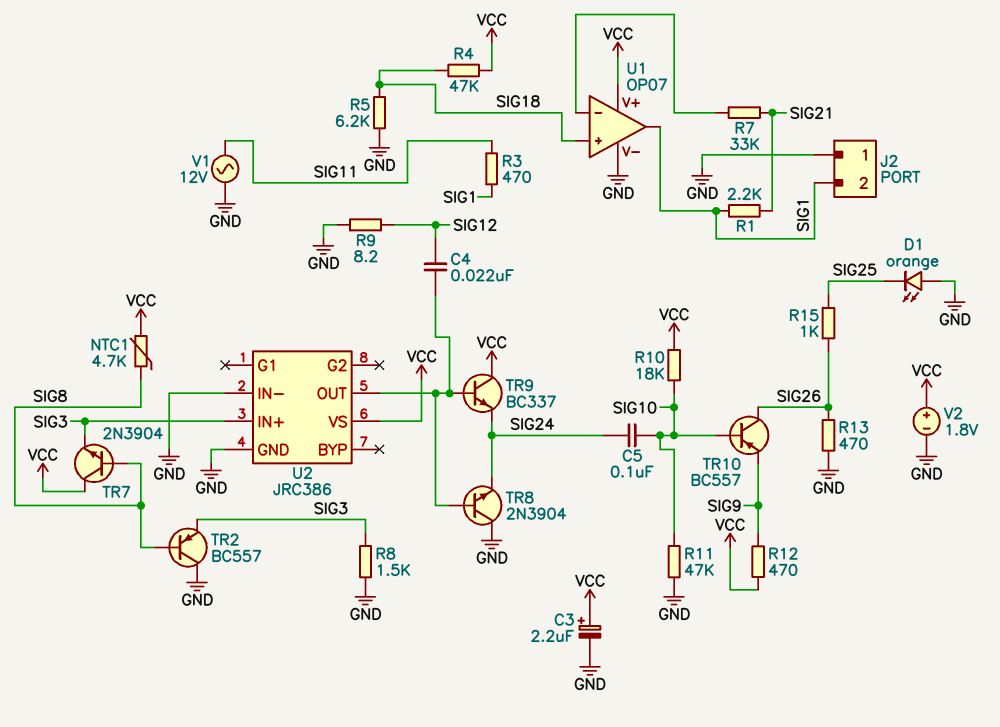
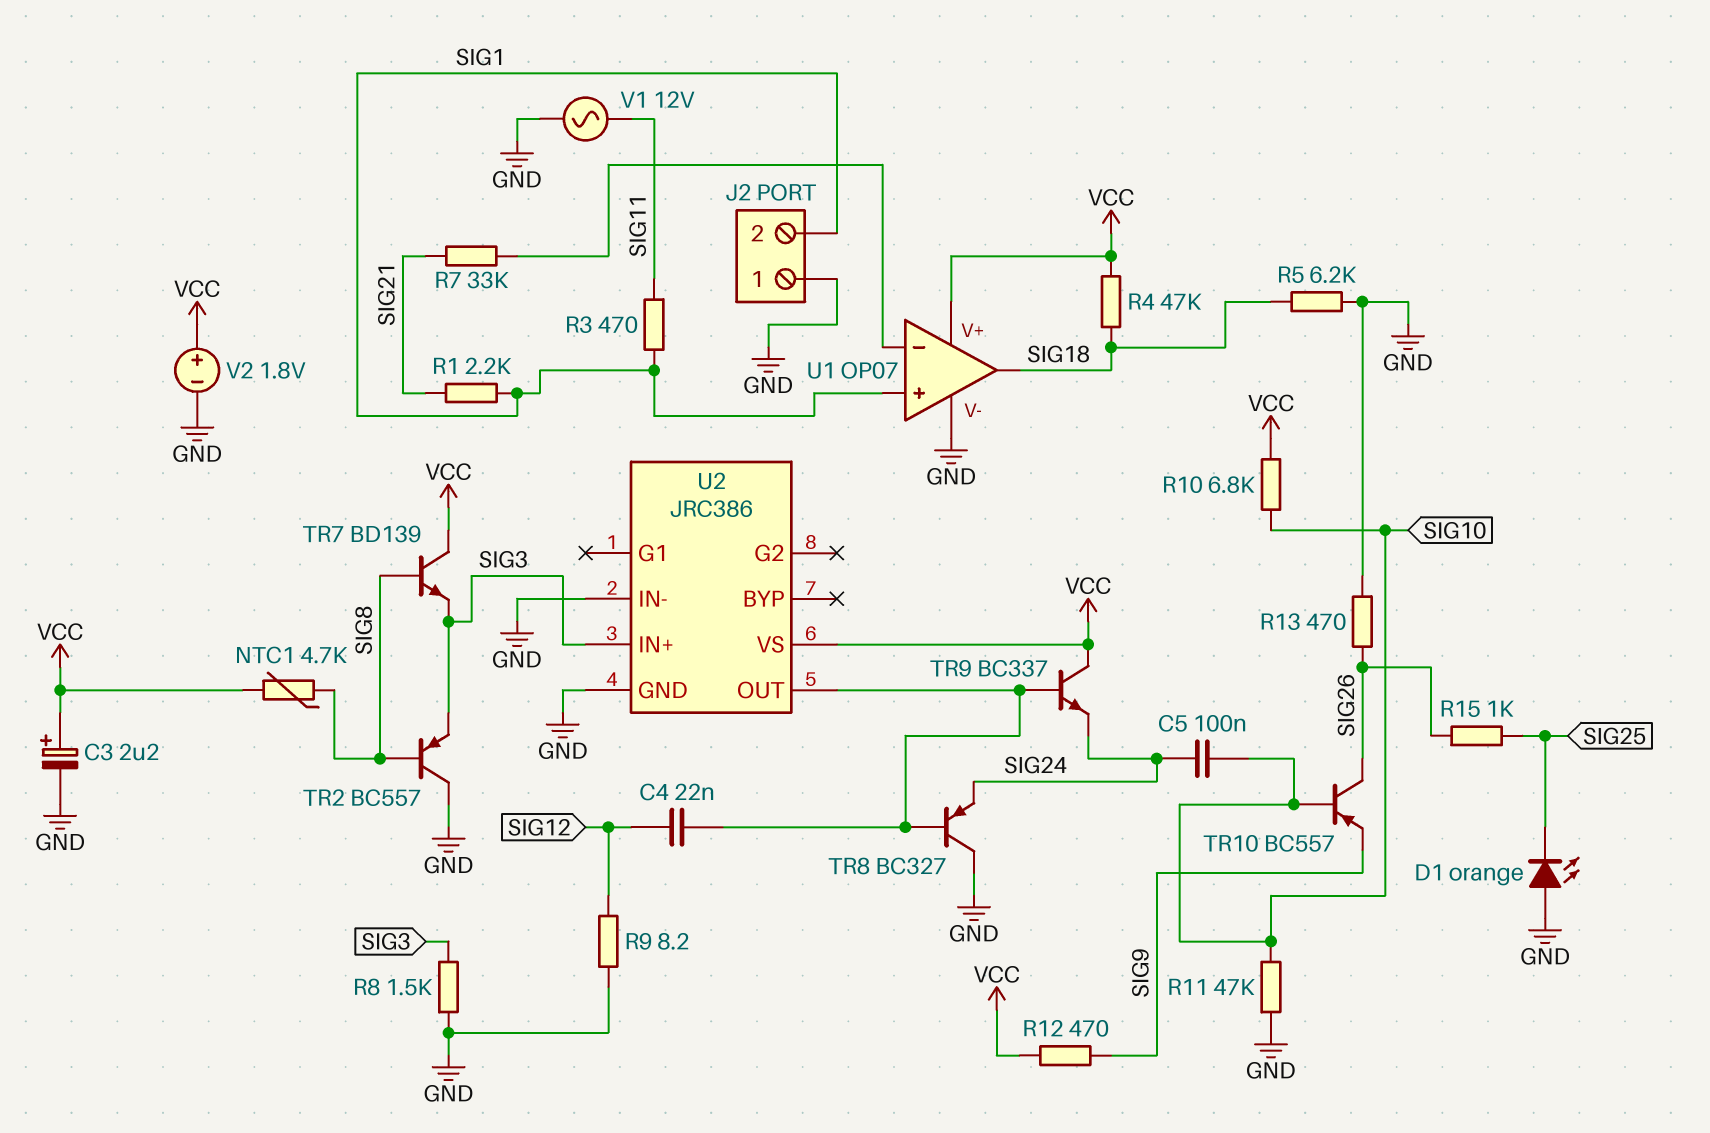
R10: 18k (SIG10, VCC) -> 6.8k (SIG10, VCC)
TR7: NPN 2N3904 (B SIG8, C VCC, E SIG3) -> NPN BD139 (B SIG8, C VCC, E SIG3)
TR8: NPN 2N3904 (B U2/OUT, C GND, E SIG24) -> PNP BC327 (B U2/OUT, C GND, E SIG24)
U1 pin in+: SIG18 -> SIG1
U1 pin out: SIG1 -> SIG18

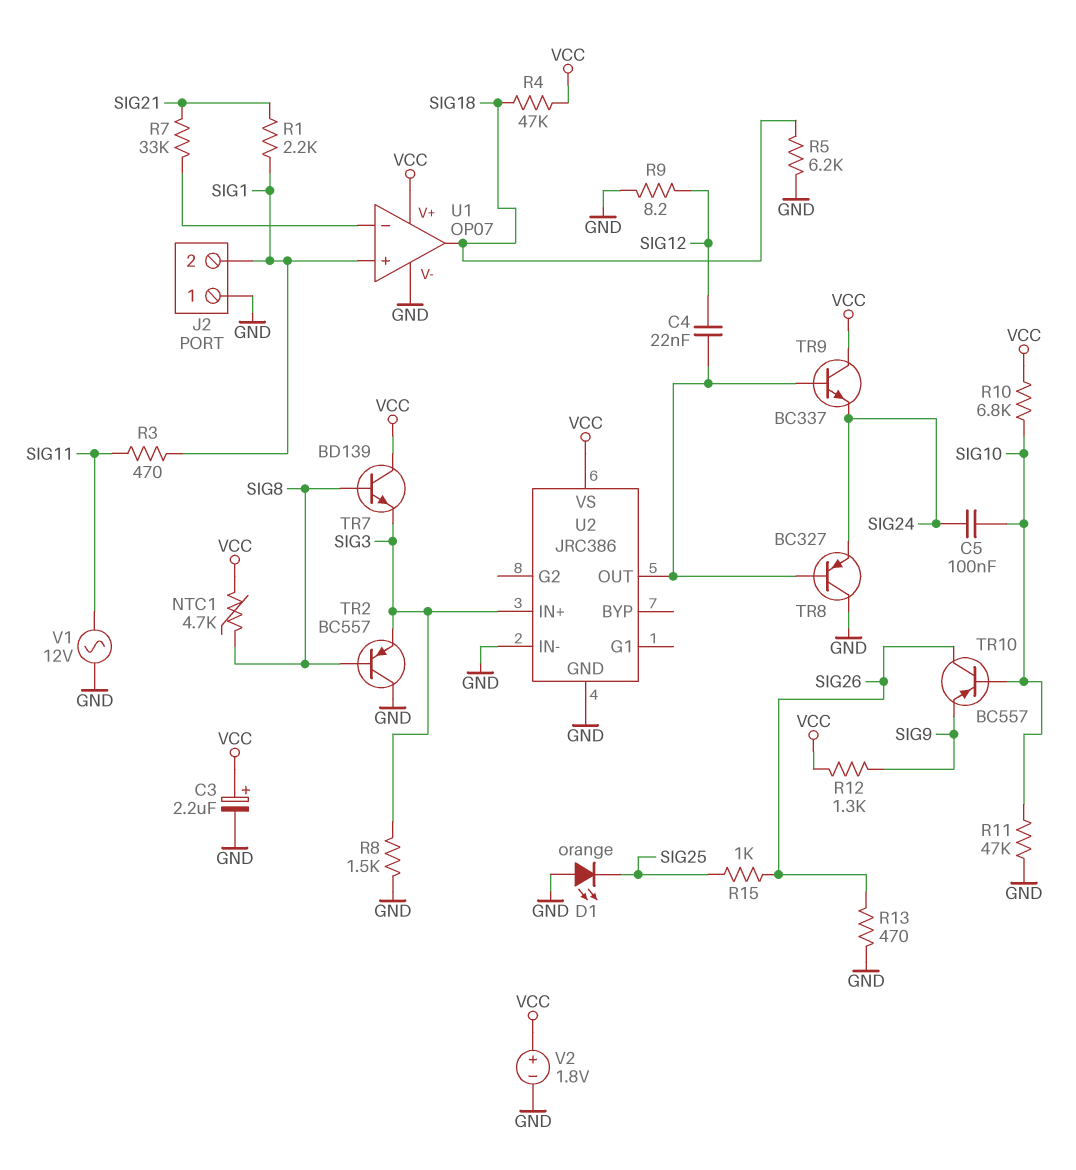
R12: 470 (SIG9, VCC) -> 1.3k (SIG9, VCC)

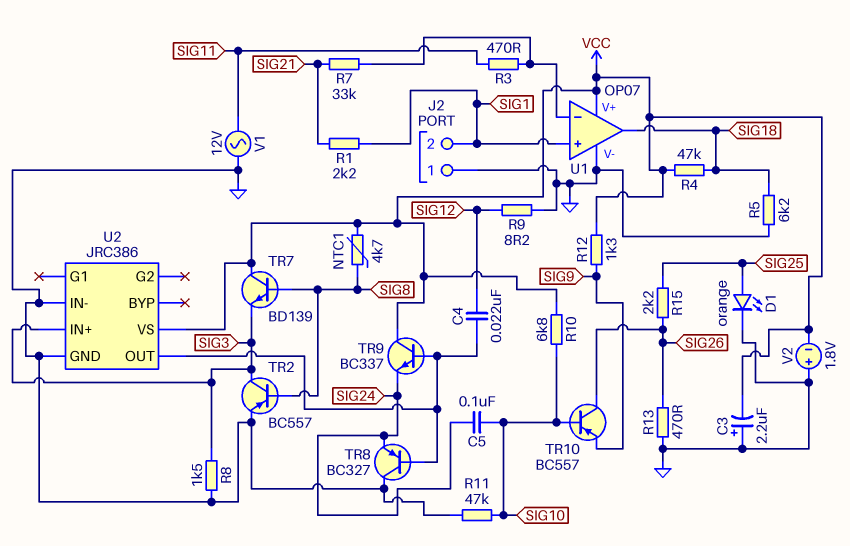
C3: 2.2uF (plus VCC, minus GND) -> 2.2uF (plus GND, minus VCC)
D1: LED orange (A GND, K SIG25) -> LED orange (A SIG25, K GND)
R3: 470 (SIG1, SIG11) -> 470 (SIG11, U1/in-)
R15: 1k (SIG25, SIG26) -> 2.2k (SIG25, SIG26)
TR2: PNP BC557 (B SIG8, C GND, E SIG3) -> PNP BC557 (B SIG8, C SIG3, E GND)
V2: 1.8V (plus VCC, minus GND) -> 1.8V (plus GND, minus VCC)

